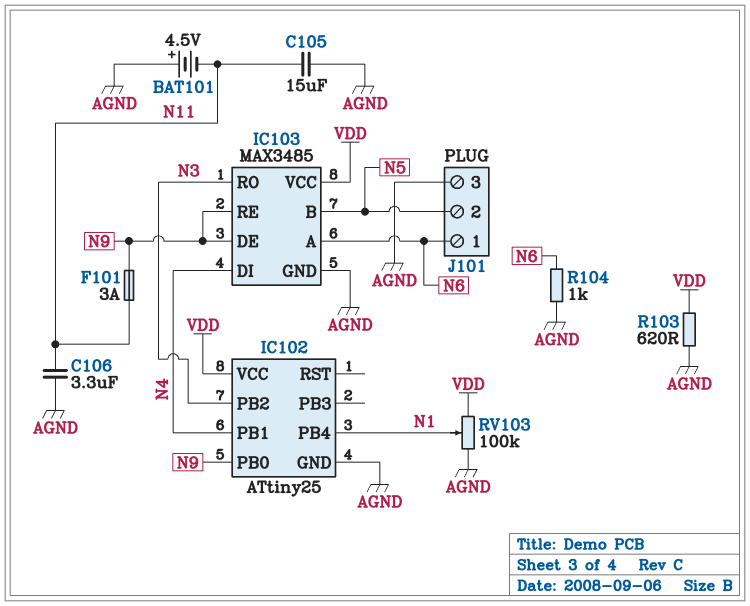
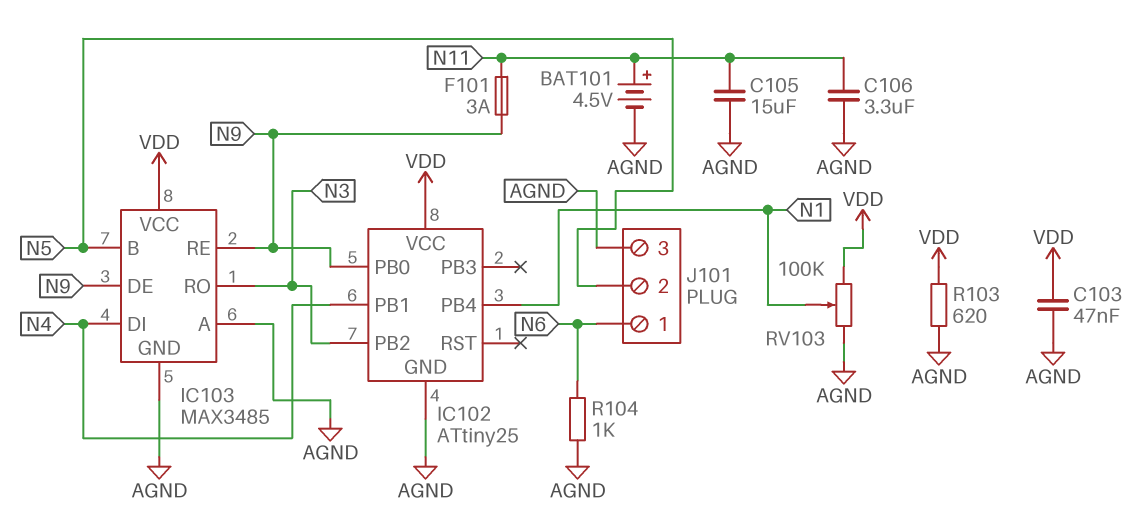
BAT101: 4.5V (plus AGND, minus N11) -> 4.5V (plus N11, minus AGND)
C103: none -> 47nF (AGND, VDD)
IC103 pin A: N6 -> AGND

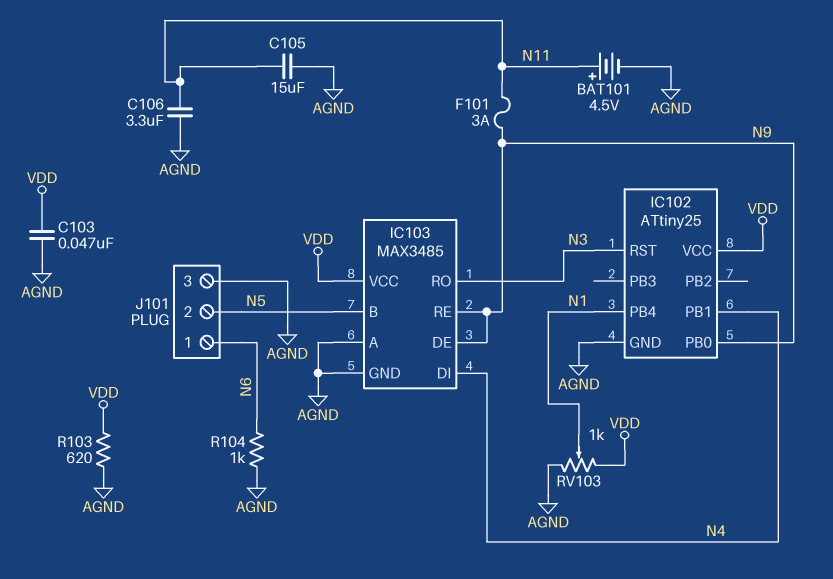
IC102 pin PB2: N3 -> none
IC102 pin RST: none -> N3
RV103: 100k (AGND, VDD, wiper N1) -> 1k (AGND, VDD, wiper N1)

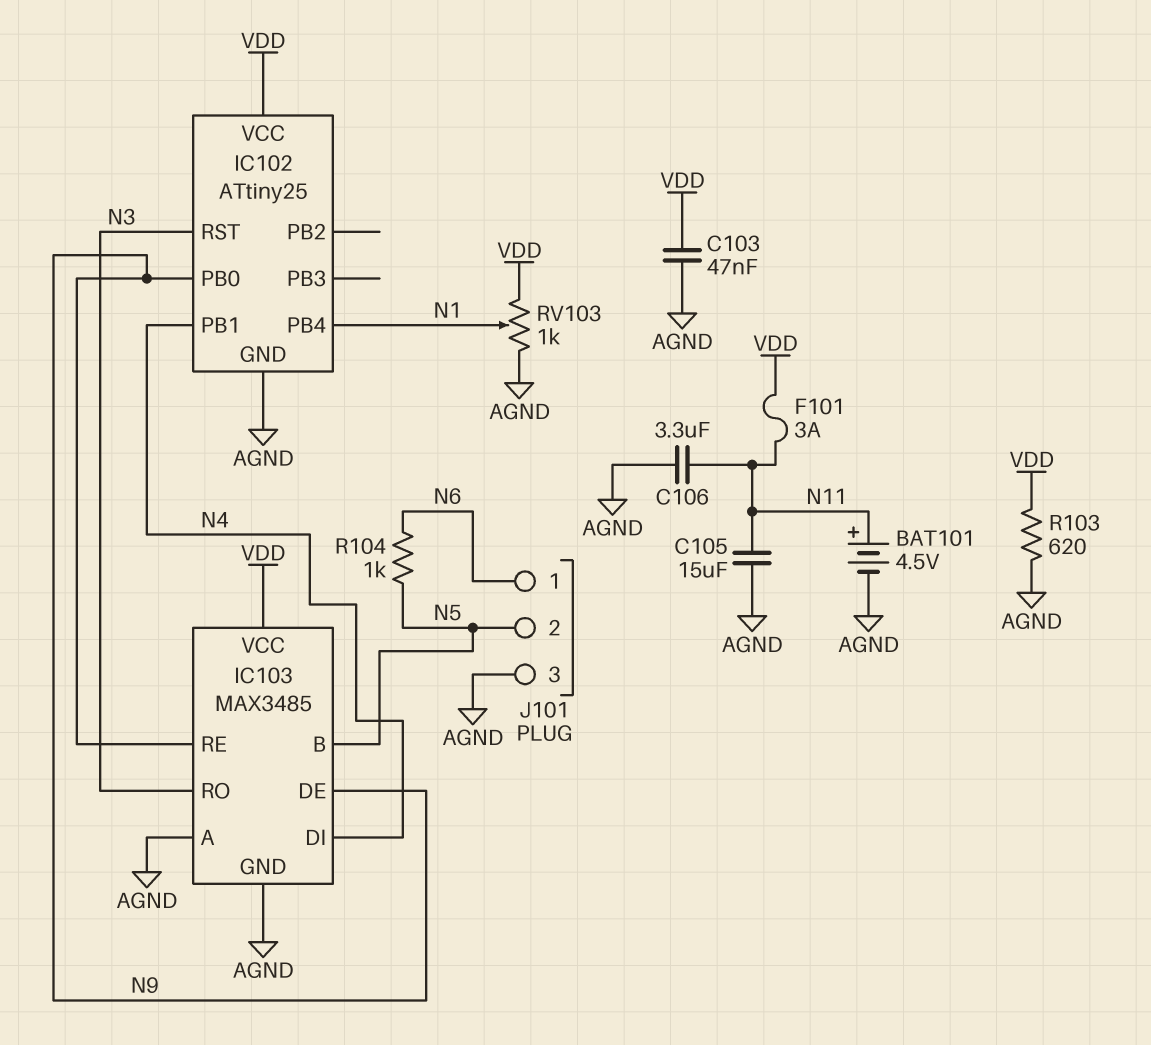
F101: 3A (N9, N11) -> 3A (N11, VDD)
R104: 1k (AGND, N6) -> 1k (N5, N6)

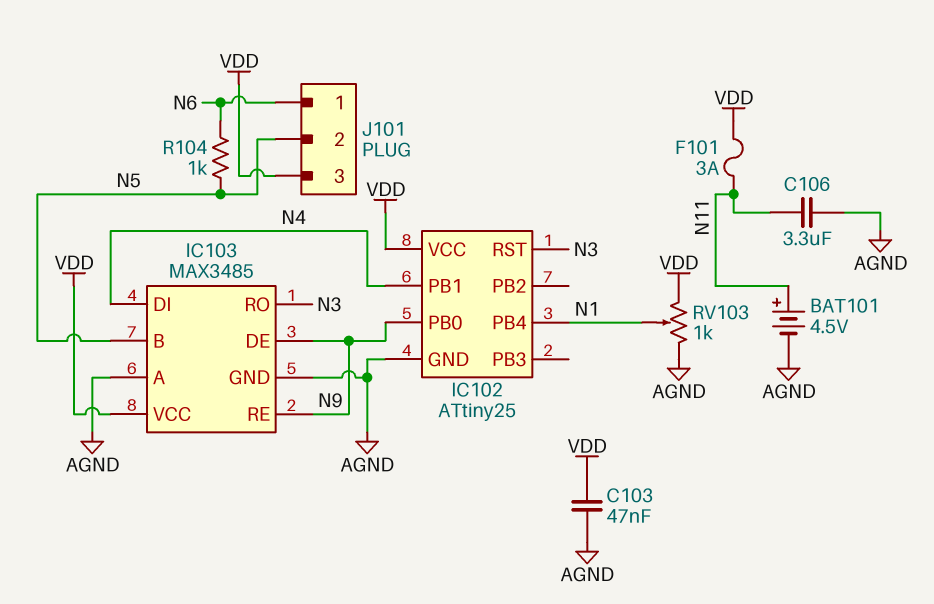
C105: 15uF (AGND, N11) -> none
J101 pin 3: AGND -> VDD
R103: 620 (AGND, VDD) -> none

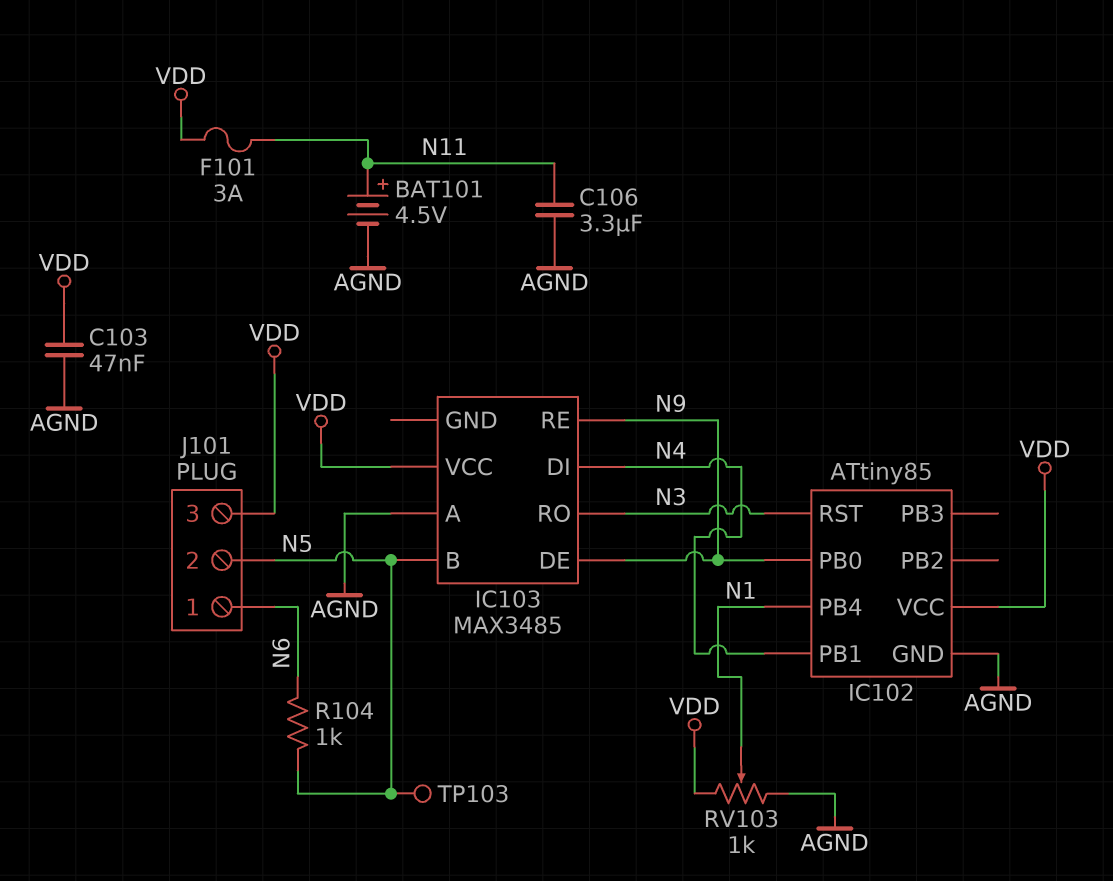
IC102: ATtiny25 -> ATtiny85
IC103 pin GND: AGND -> none
TP103: none -> test point (N5)

